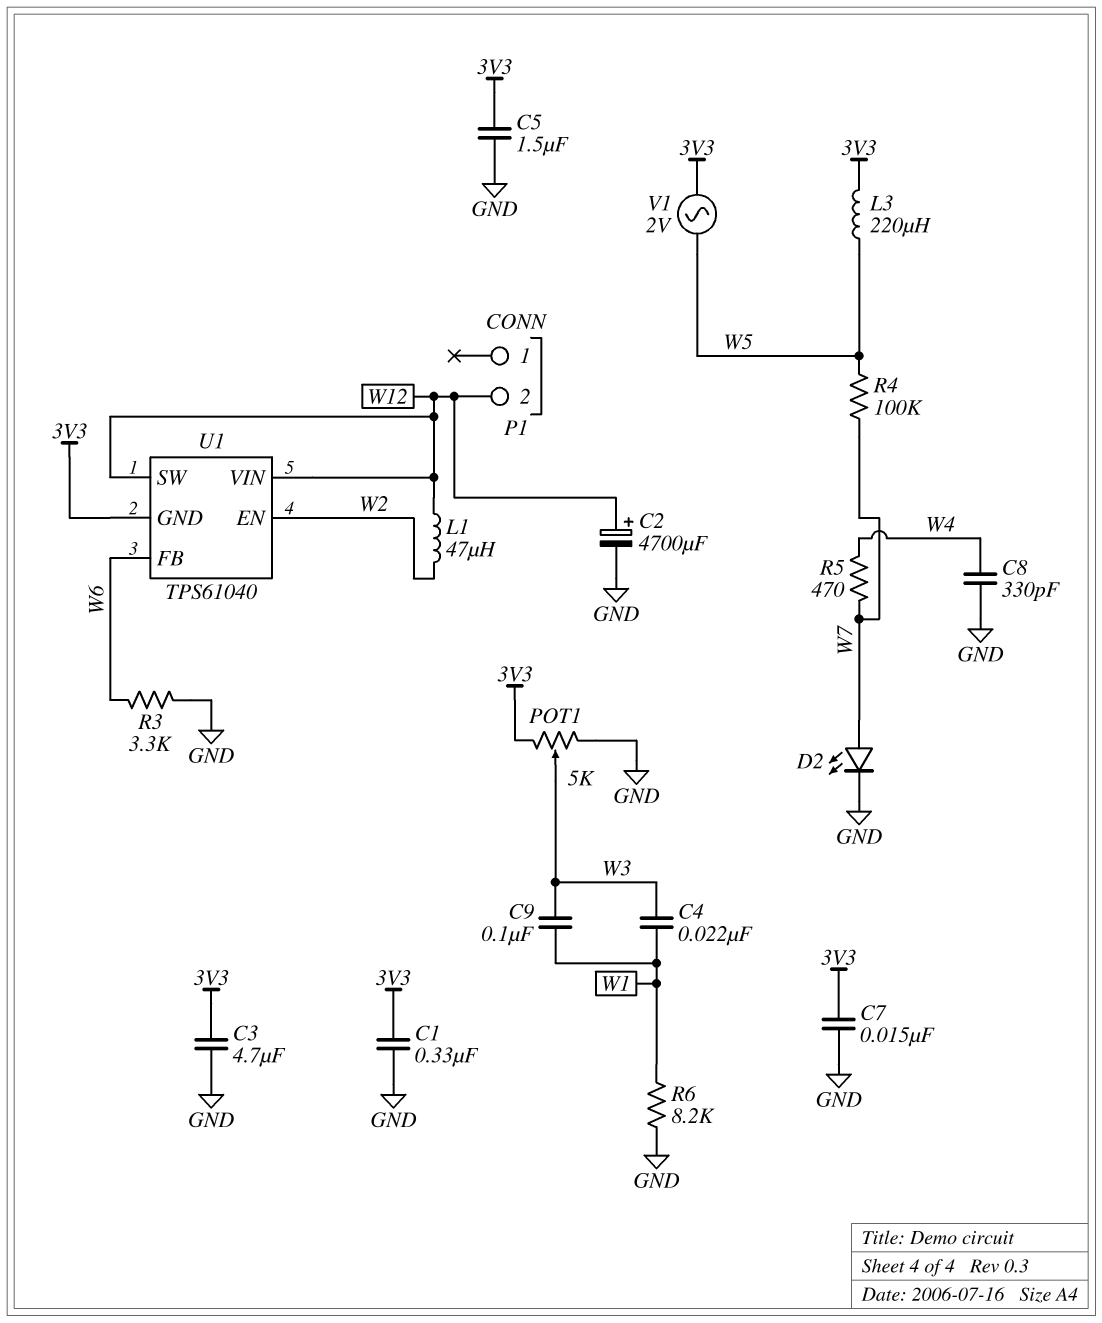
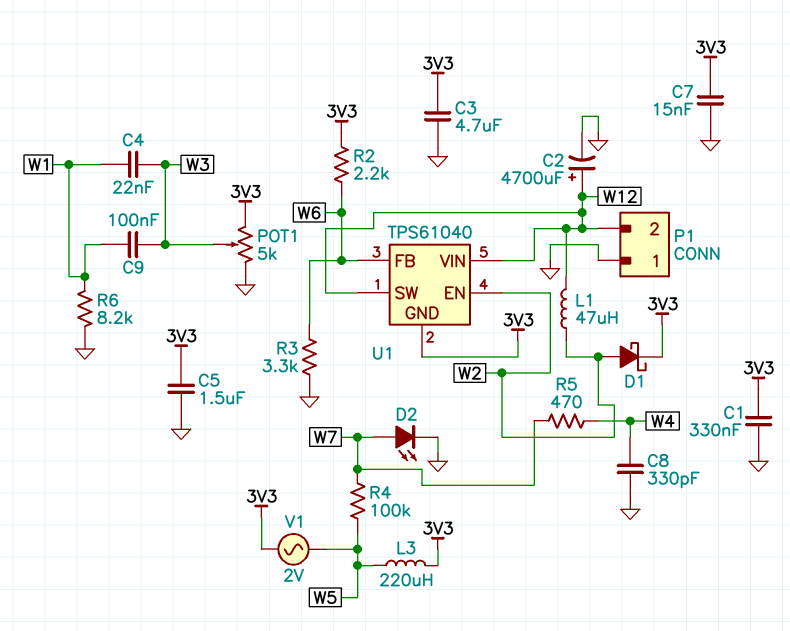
D1: none -> schottky (A W2, K 3V3)
P1 pin 1: none -> GND
R2: none -> 2.2k (3V3, W6)

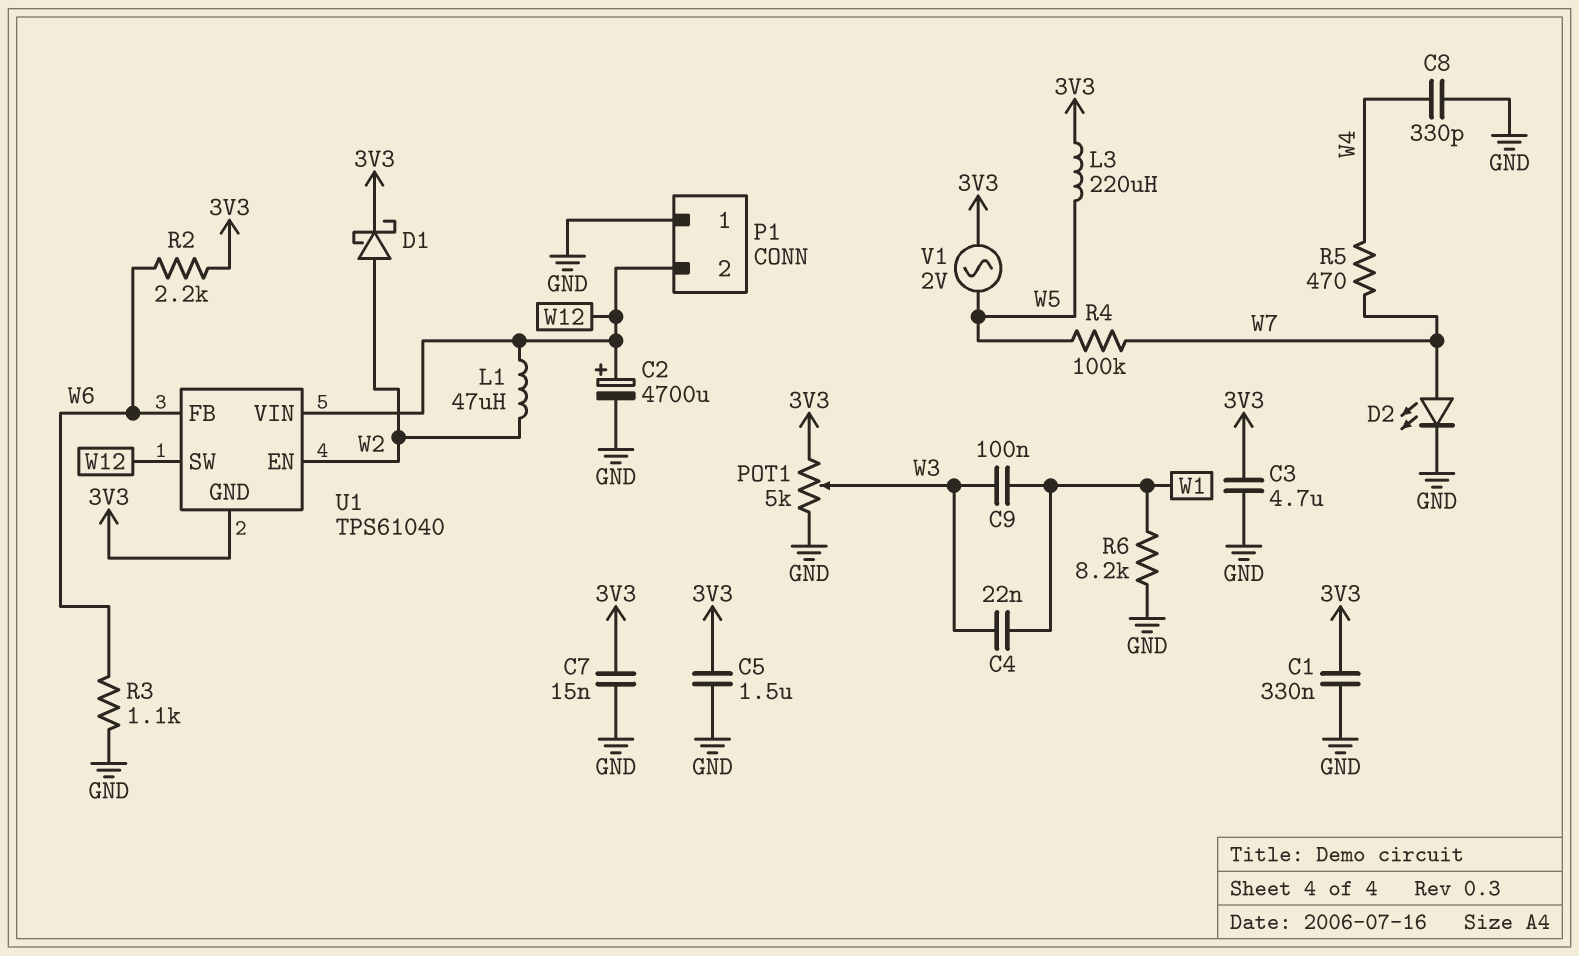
R3: 3.3k (GND, W6) -> 1.1k (GND, W6)

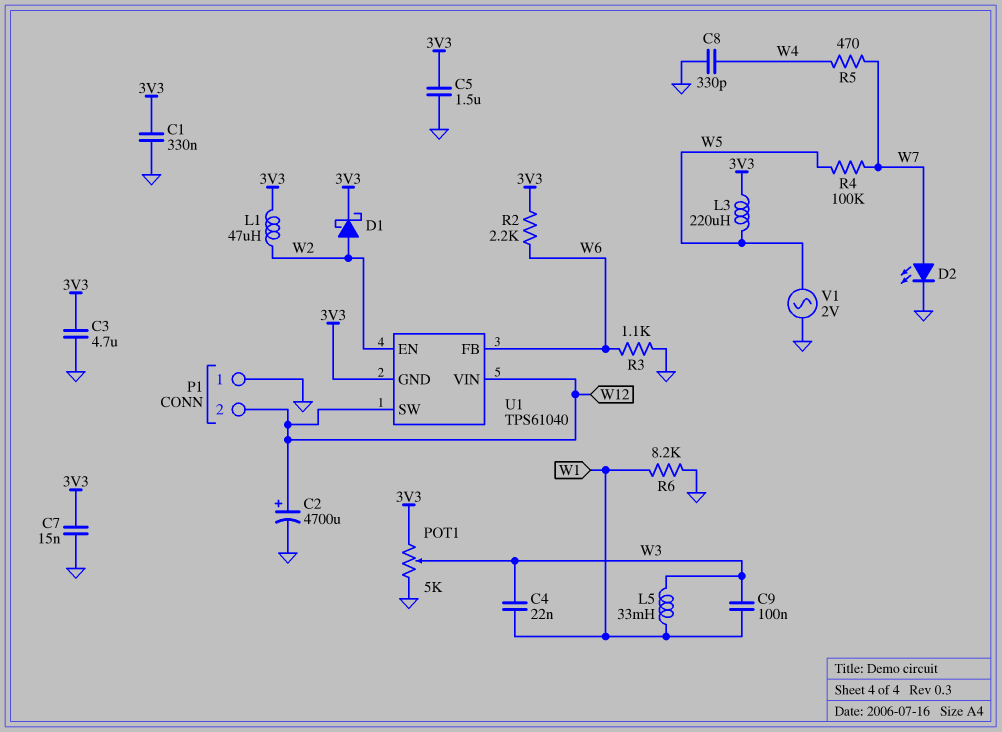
L1: 47uH (W2, W12) -> 47uH (3V3, W2)
L5: none -> 33mH (W1, W3)
V1: AC 2V (3V3, W5) -> AC 2V (GND, W5)

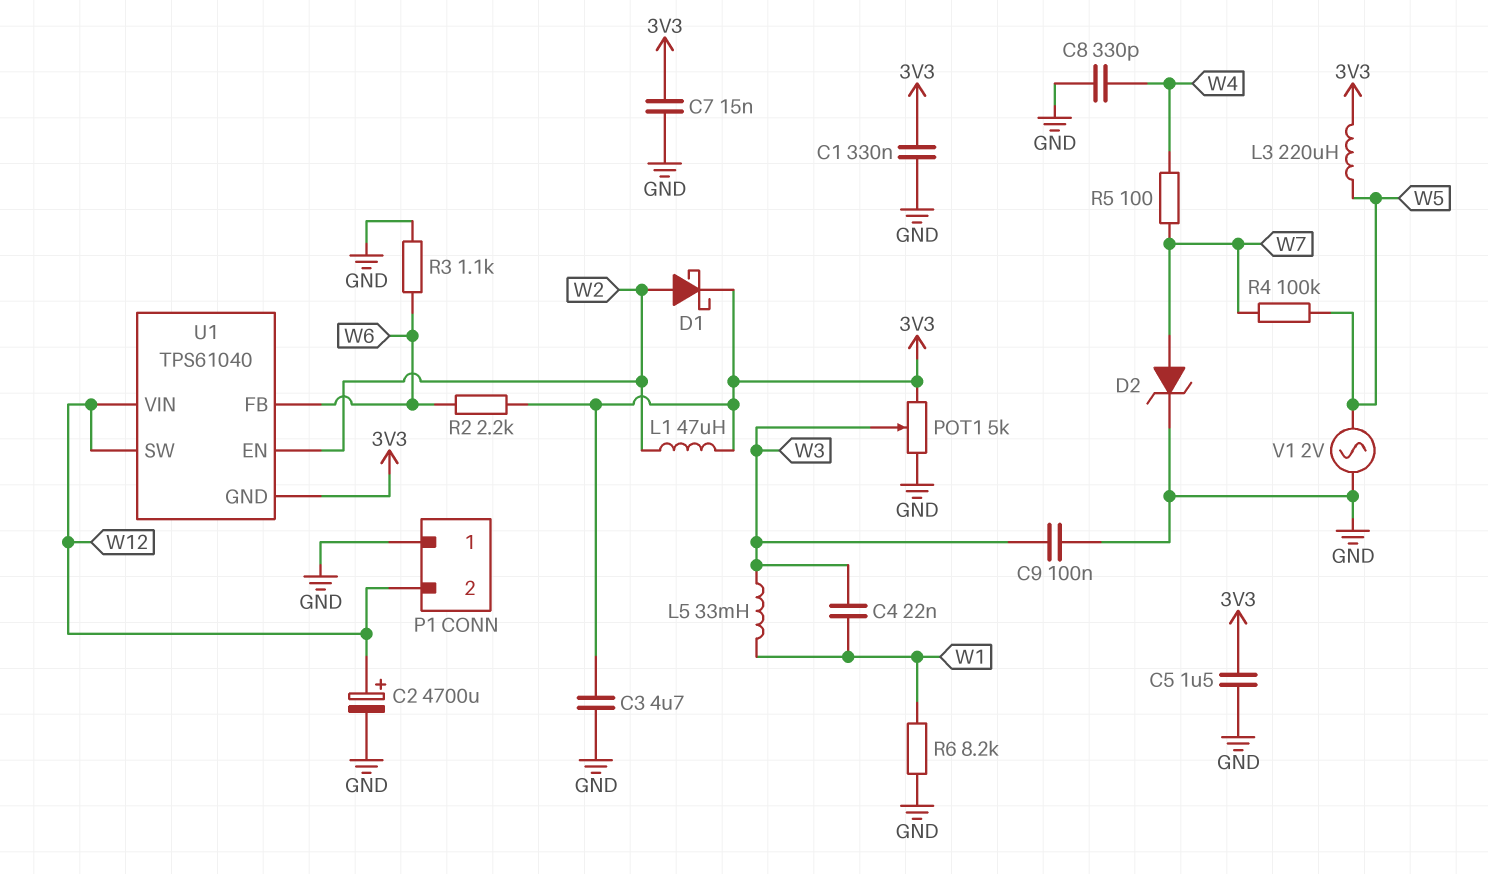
C9: 100nF (W1, W3) -> 100nF (GND, W3)
D2: LED (A W7, K GND) -> zener (A W7, K GND)
R5: 470 (W4, W7) -> 100 (W4, W7)

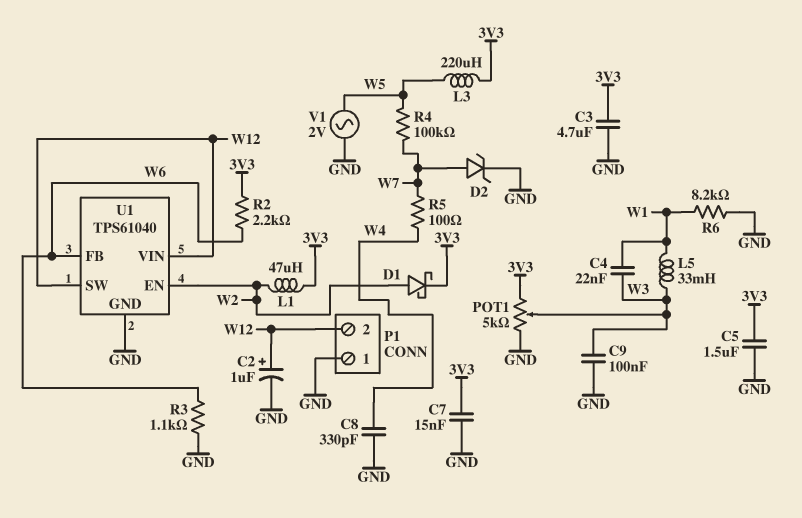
C1: 330nF (3V3, GND) -> none
C2: 4700uF (plus W12, minus GND) -> 1uF (plus W12, minus GND)
U1 pin GND: 3V3 -> GND

